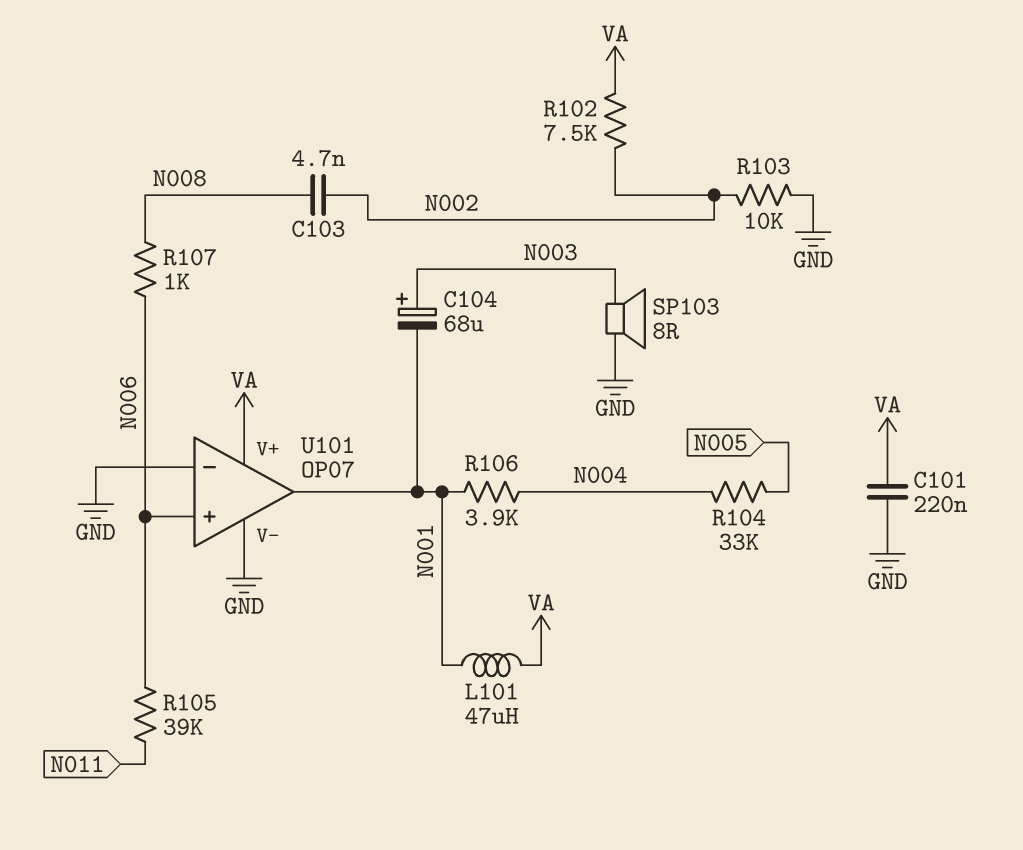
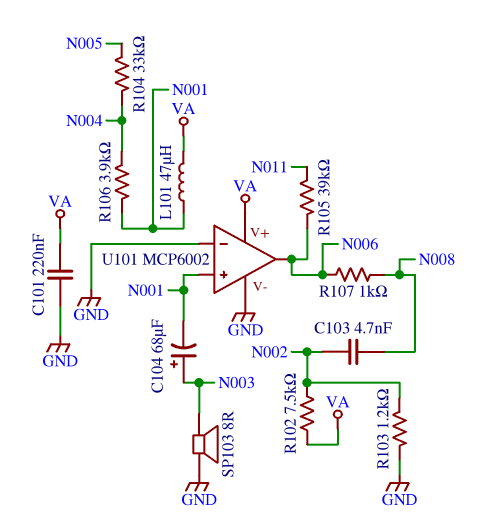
R103: 10k (GND, N002) -> 1.2k (GND, N002)
U101: OP07 -> MCP6002
U101 pin in+: N006 -> N001
U101 pin out: N001 -> N006

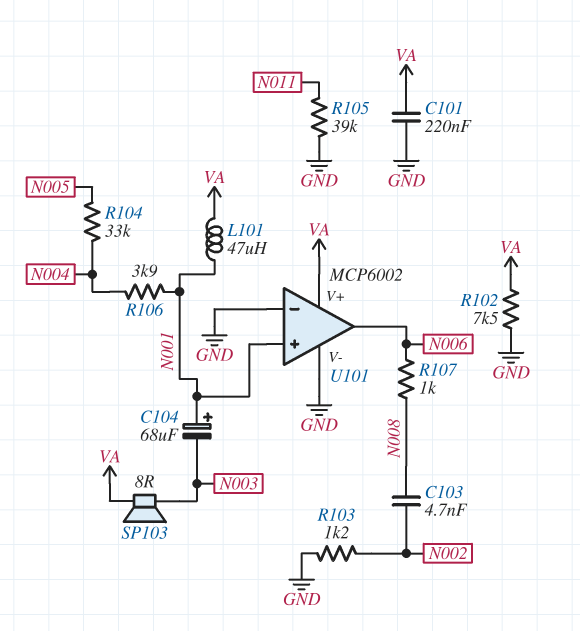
C104: 68uF (plus N003, minus N001) -> 68uF (plus N001, minus N003)
R102: 7.5k (N002, VA) -> 7.5k (GND, VA)
R105: 39k (N006, N011) -> 39k (GND, N011)
SP103: speaker 8R (GND, N003) -> speaker 8R (N003, VA)

